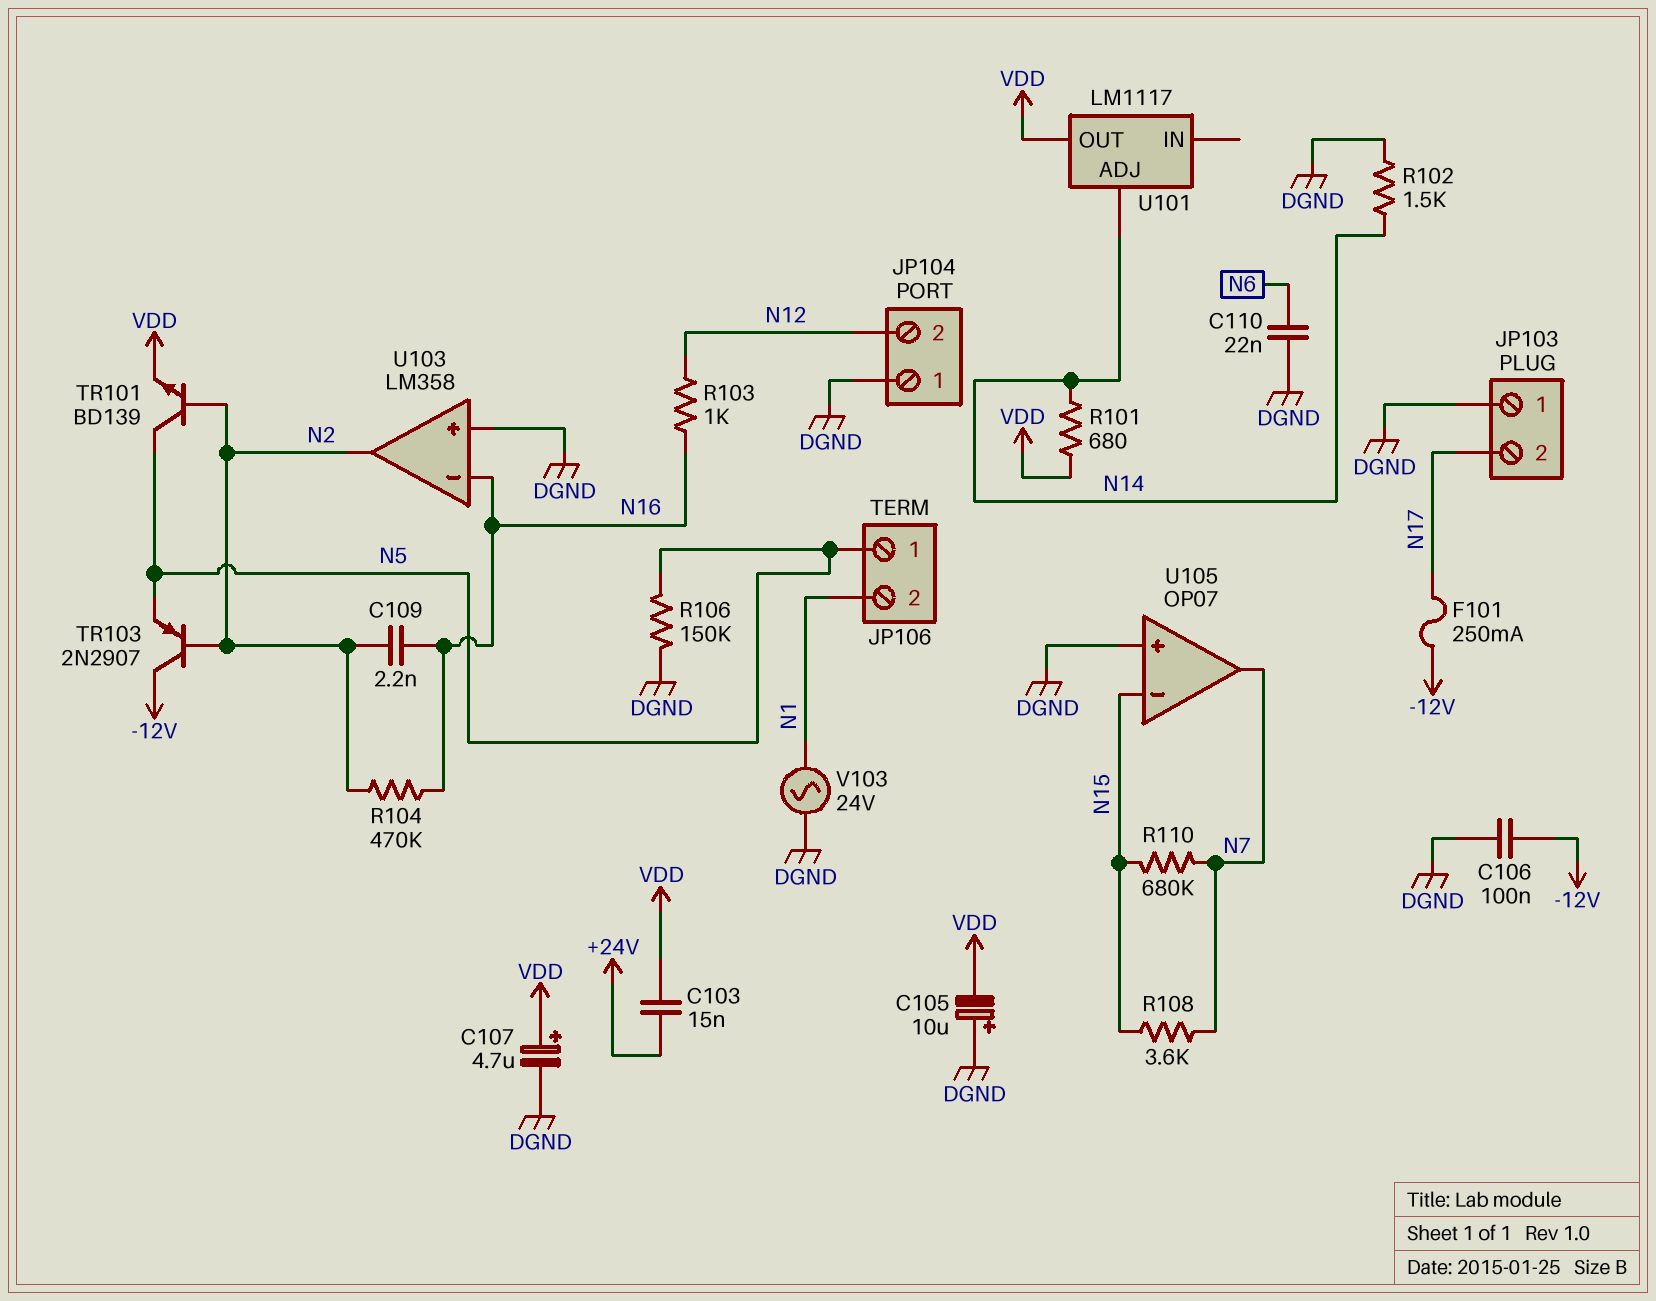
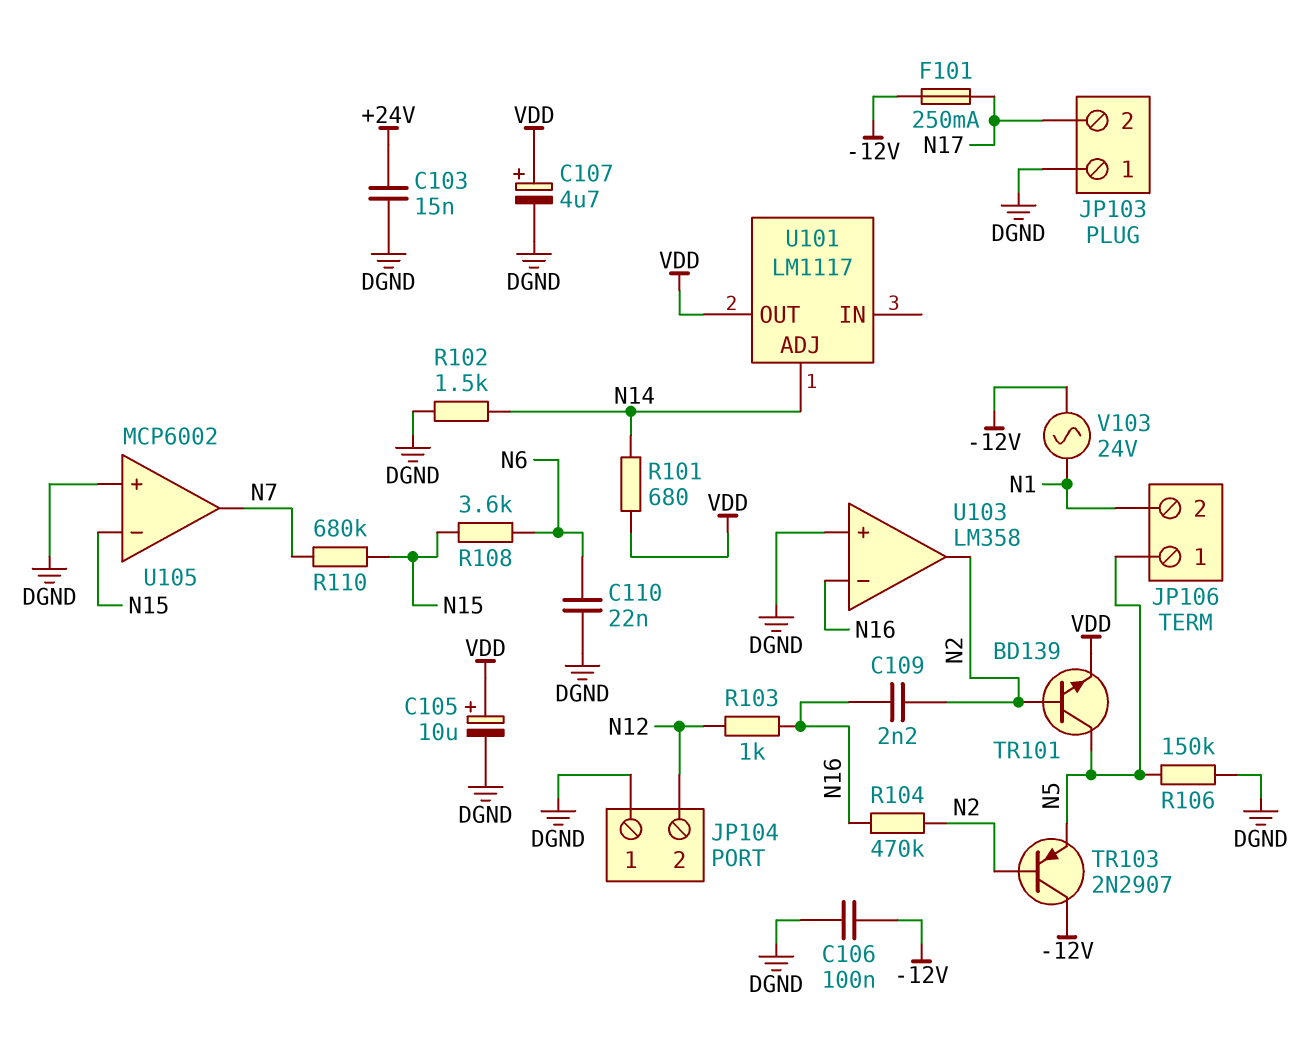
C103: 15nF (+24V, VDD) -> 15nF (+24V, DGND)
C105: 10uF (plus DGND, minus VDD) -> 10uF (plus VDD, minus DGND)
R108: 3.6k (N7, N15) -> 3.6k (N6, N15)
U105: OP07 -> MCP6002
V103: AC 24V (DGND, N1) -> AC 24V (-12V, N1)

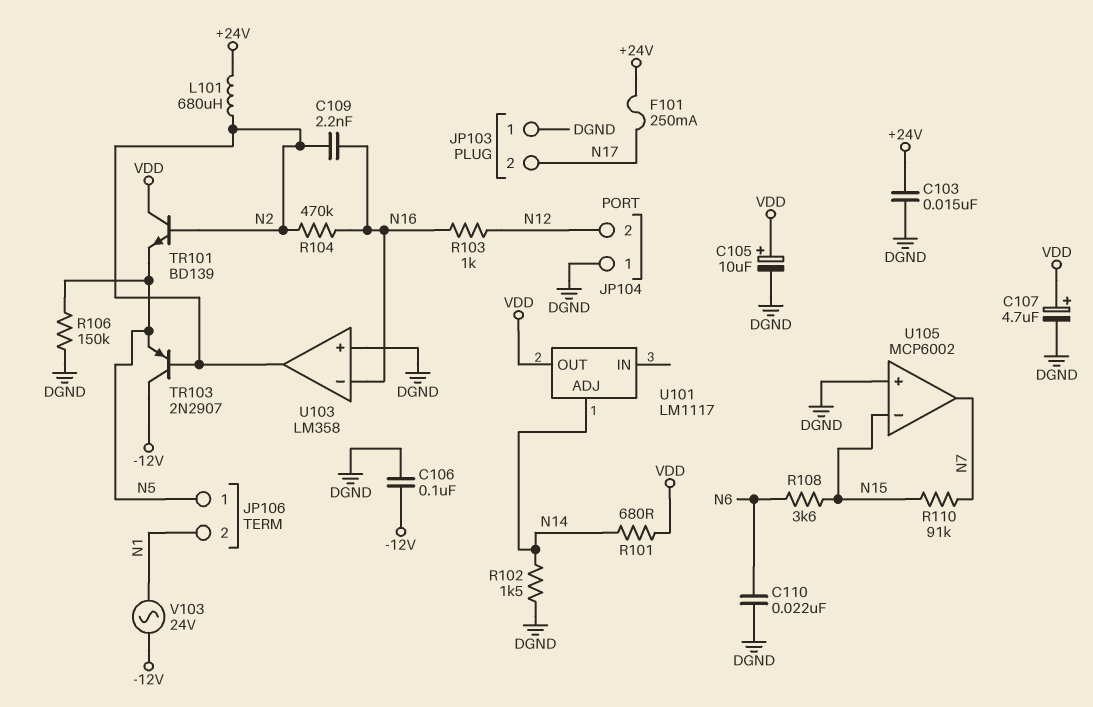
F101: 250mA (-12V, N17) -> 250mA (+24V, N17)
L101: none -> 680uH (+24V, N2)
R110: 680k (N7, N15) -> 91k (N7, N15)
TR101: NPN BD139 (B N2, C N5, E VDD) -> NPN BD139 (B N2, C VDD, E N5)

